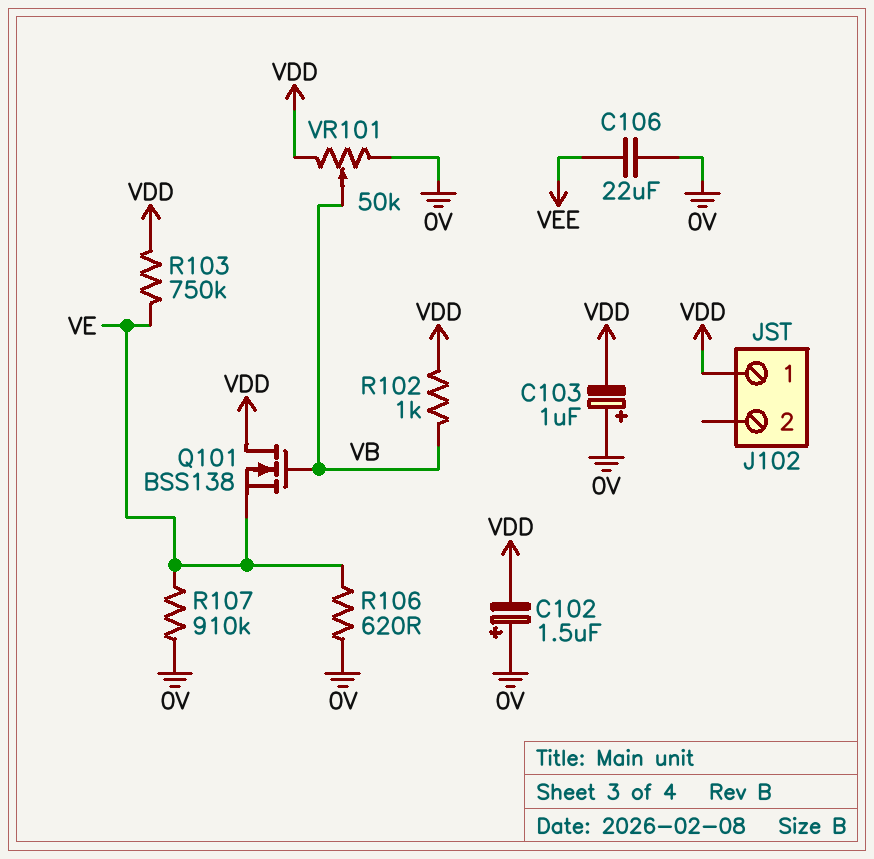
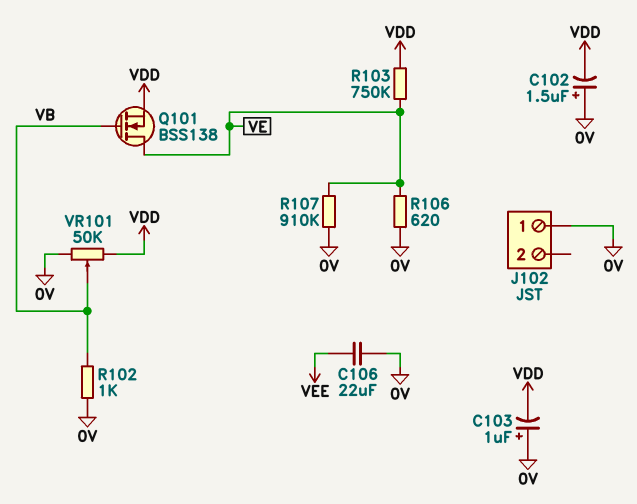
J102 pin 1: VDD -> 0V
Q101: NMOS BSS138 (G VB, D VDD, S VE) -> NMOS BSS138 (G VB, D VE, S VDD)
R102: 1k (VB, VDD) -> 1k (0V, VB)

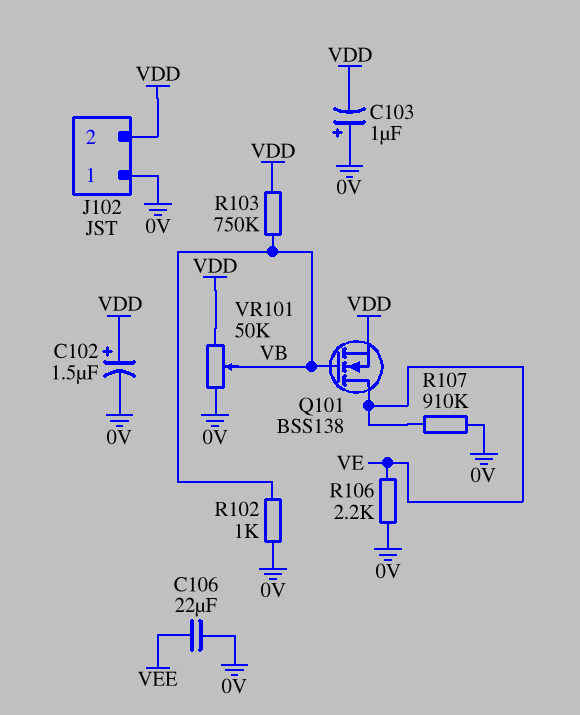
C102: 1.5uF (plus 0V, minus VDD) -> 1.5uF (plus VDD, minus 0V)
J102 pin 2: none -> VDD
R103: 750k (VDD, VE) -> 750k (VB, VDD)
R106: 620 (0V, VE) -> 2.2k (0V, VE)

